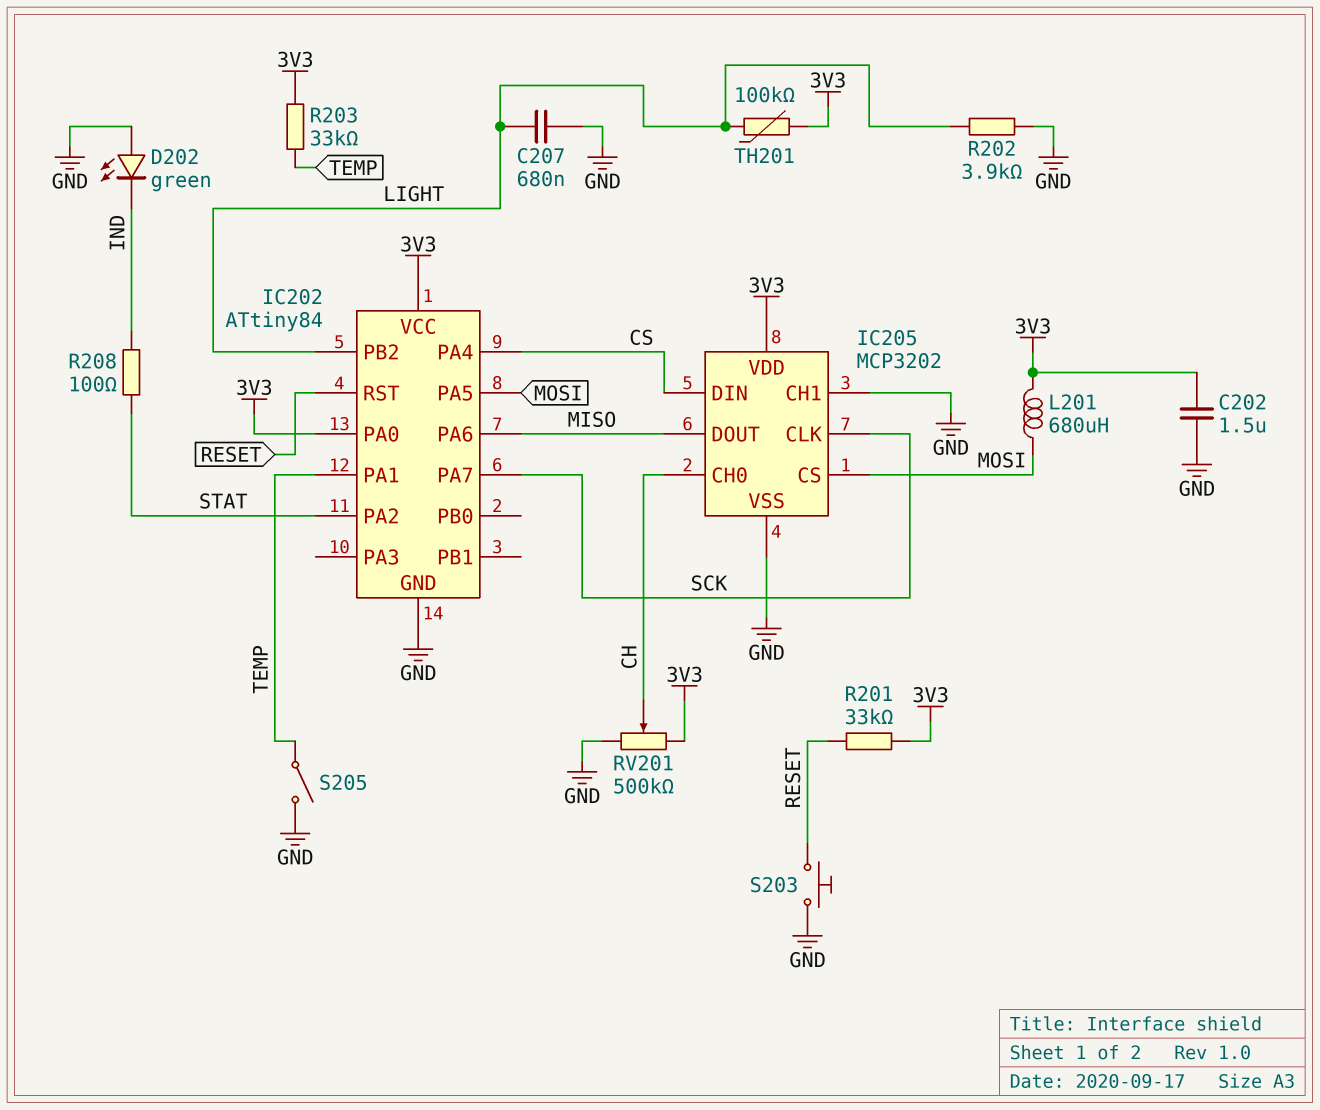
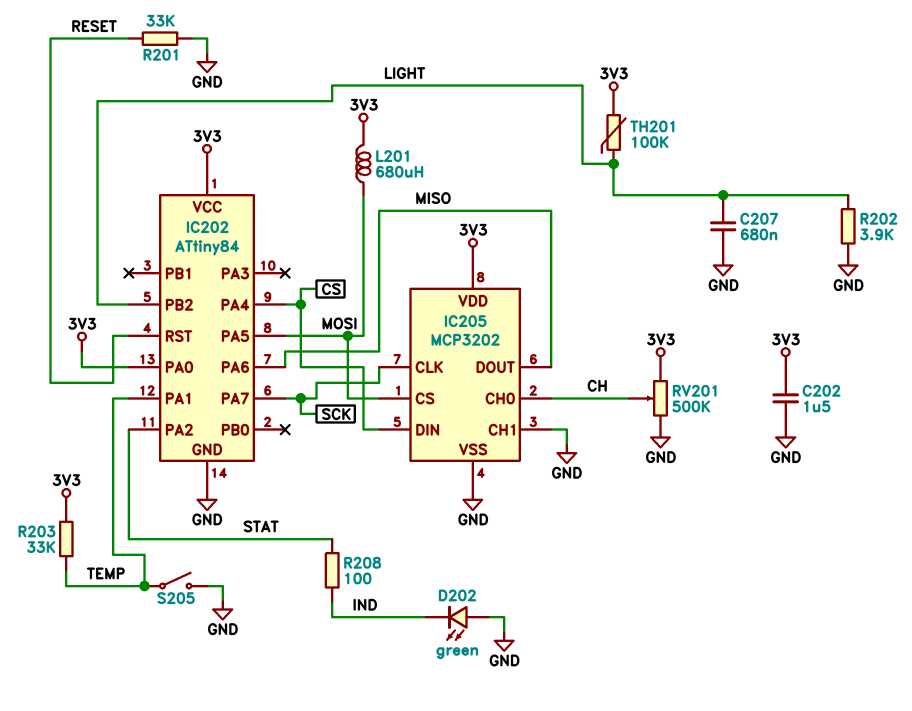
R201: 33k (3V3, RESET) -> 33k (GND, RESET)
S203: button (GND, RESET) -> none

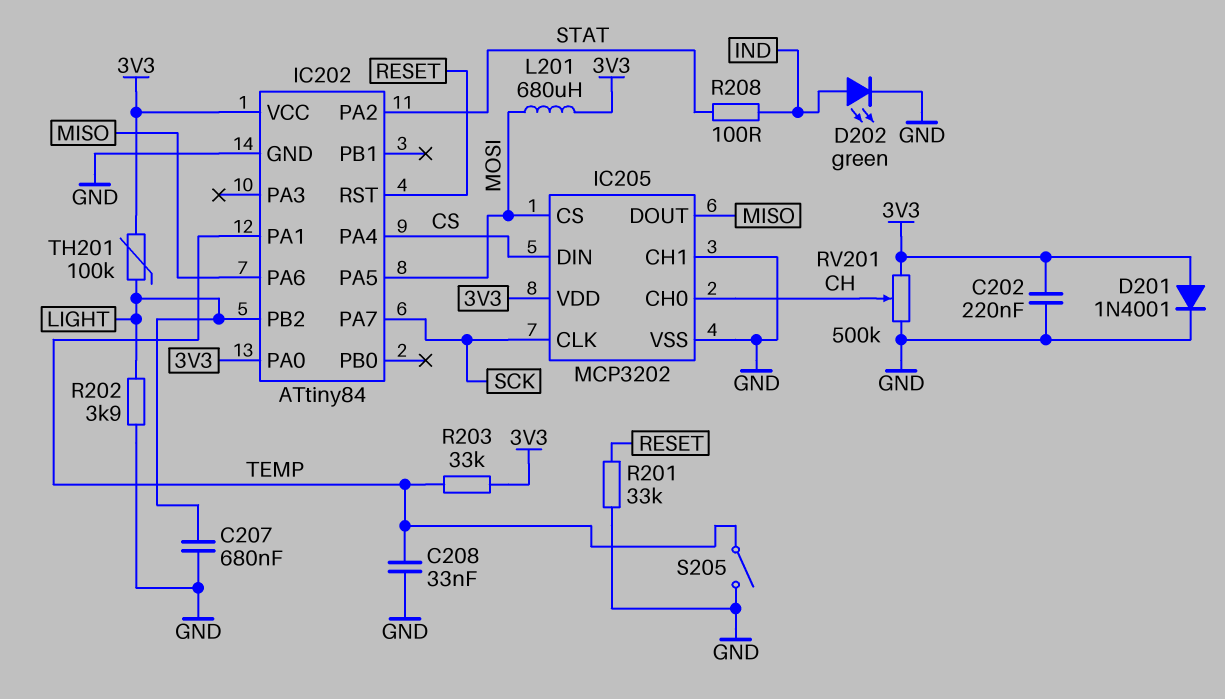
C202: 1.5uF (3V3, GND) -> 220nF (3V3, GND)
C208: none -> 33nF (GND, TEMP)
D201: none -> diode 1N4001 (A 3V3, K GND)
D202: LED green (A GND, K IND) -> LED green (A IND, K GND)

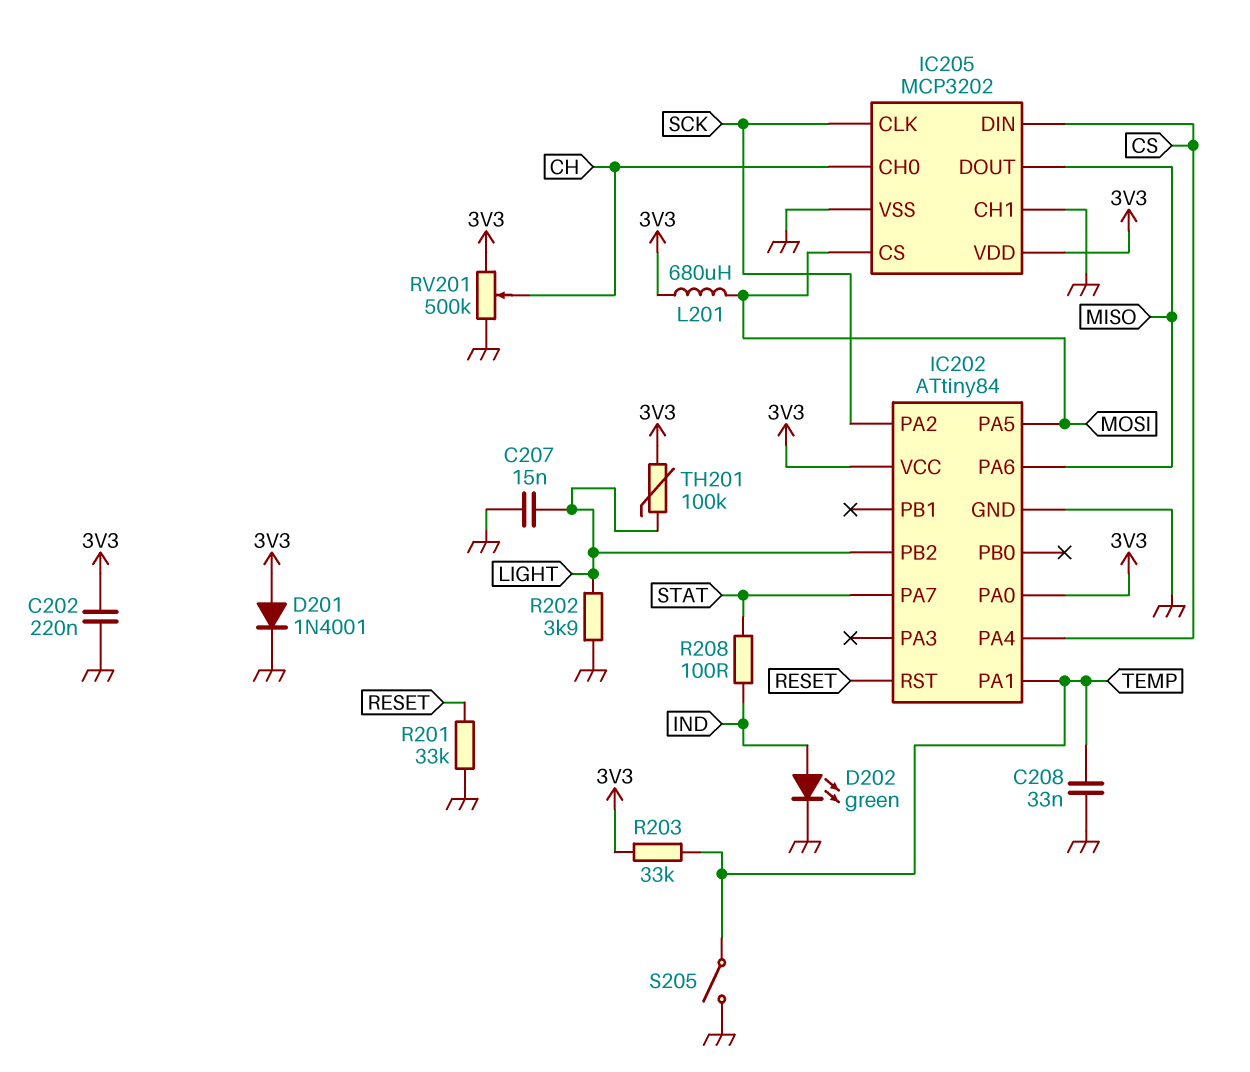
C207: 680nF (GND, LIGHT) -> 15nF (GND, LIGHT)
IC202 pin PA2: STAT -> SCK
IC202 pin PA7: SCK -> STAT

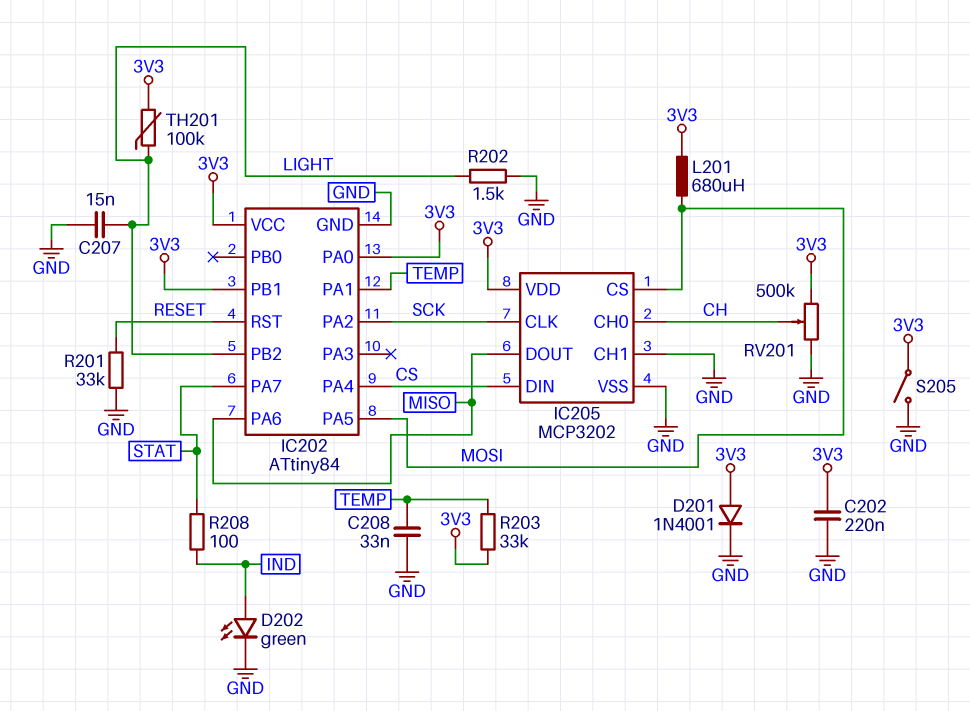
IC202 pin PB1: none -> 3V3
R202: 3.9k (GND, LIGHT) -> 1.5k (GND, LIGHT)
S205: switch (GND, TEMP) -> switch (3V3, GND)

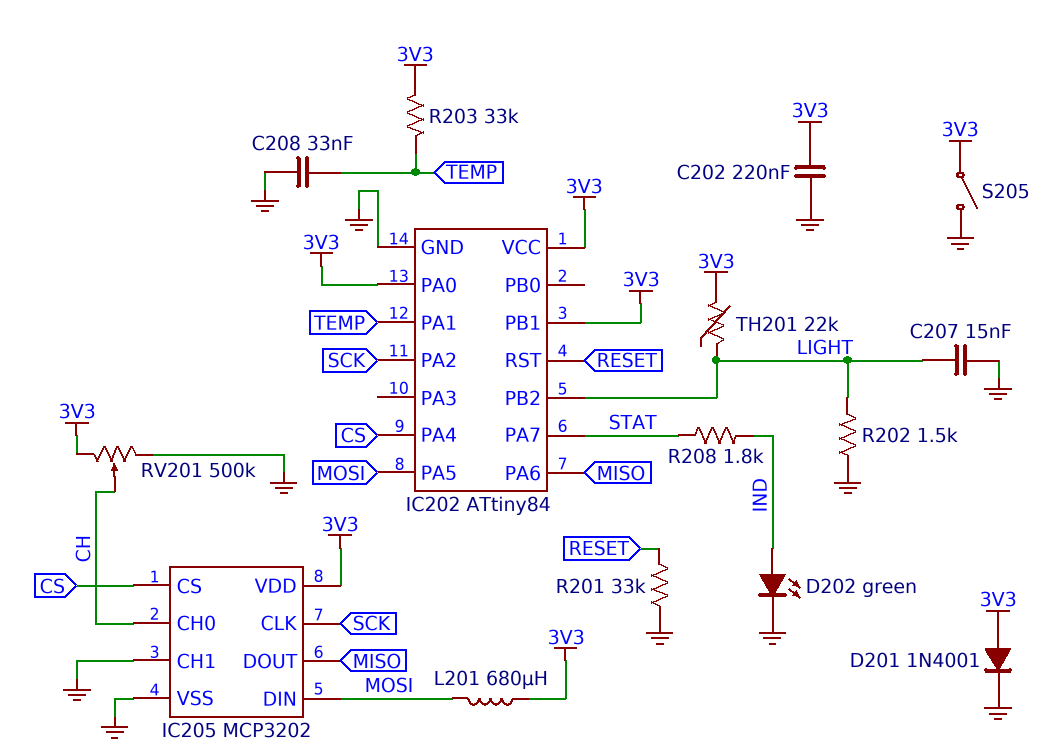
IC205 pin CS: MOSI -> CS
IC205 pin DIN: CS -> MOSI
R208: 100 (IND, STAT) -> 1.8k (IND, STAT)
TH201: 100k (3V3, LIGHT) -> 22k (3V3, LIGHT)

